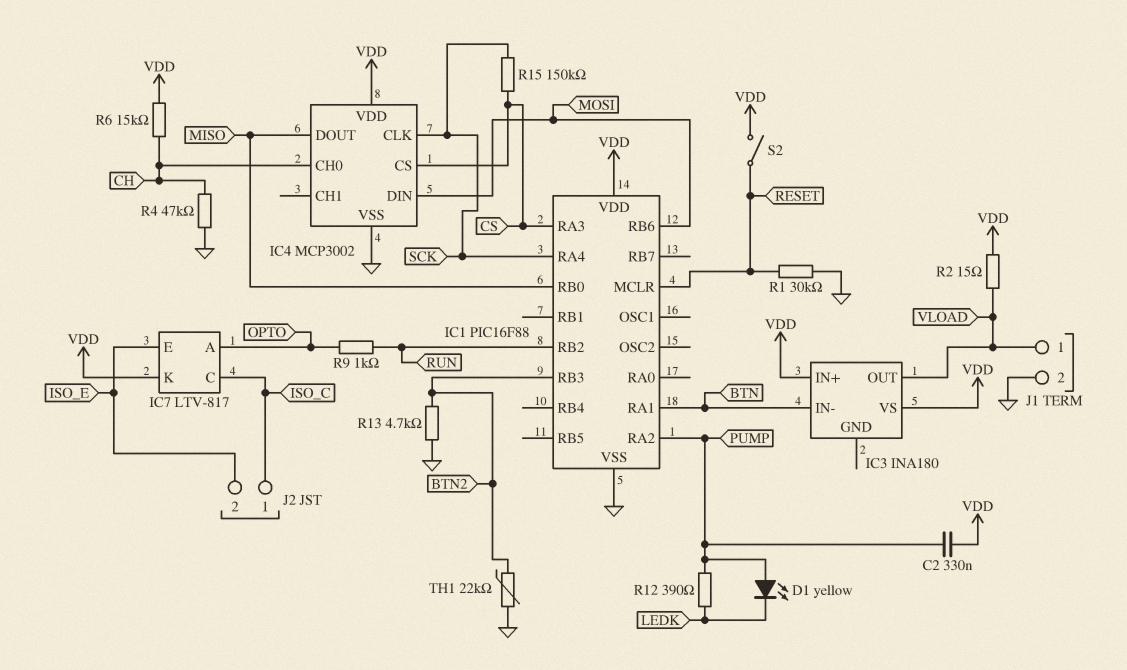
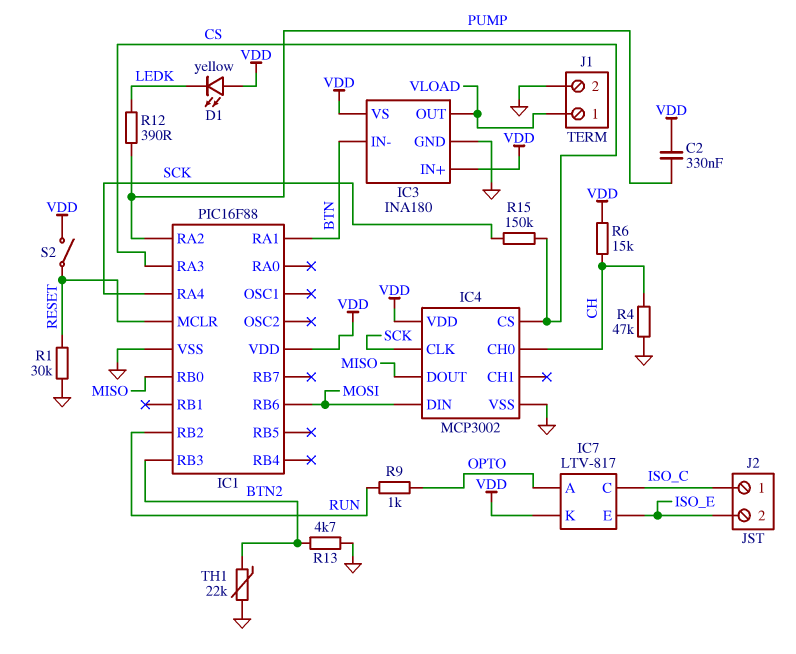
D1: LED yellow (A PUMP, K LEDK) -> LED yellow (A VDD, K LEDK)
IC3 pin GND: none -> GND
R2: 15 (VDD, VLOAD) -> none

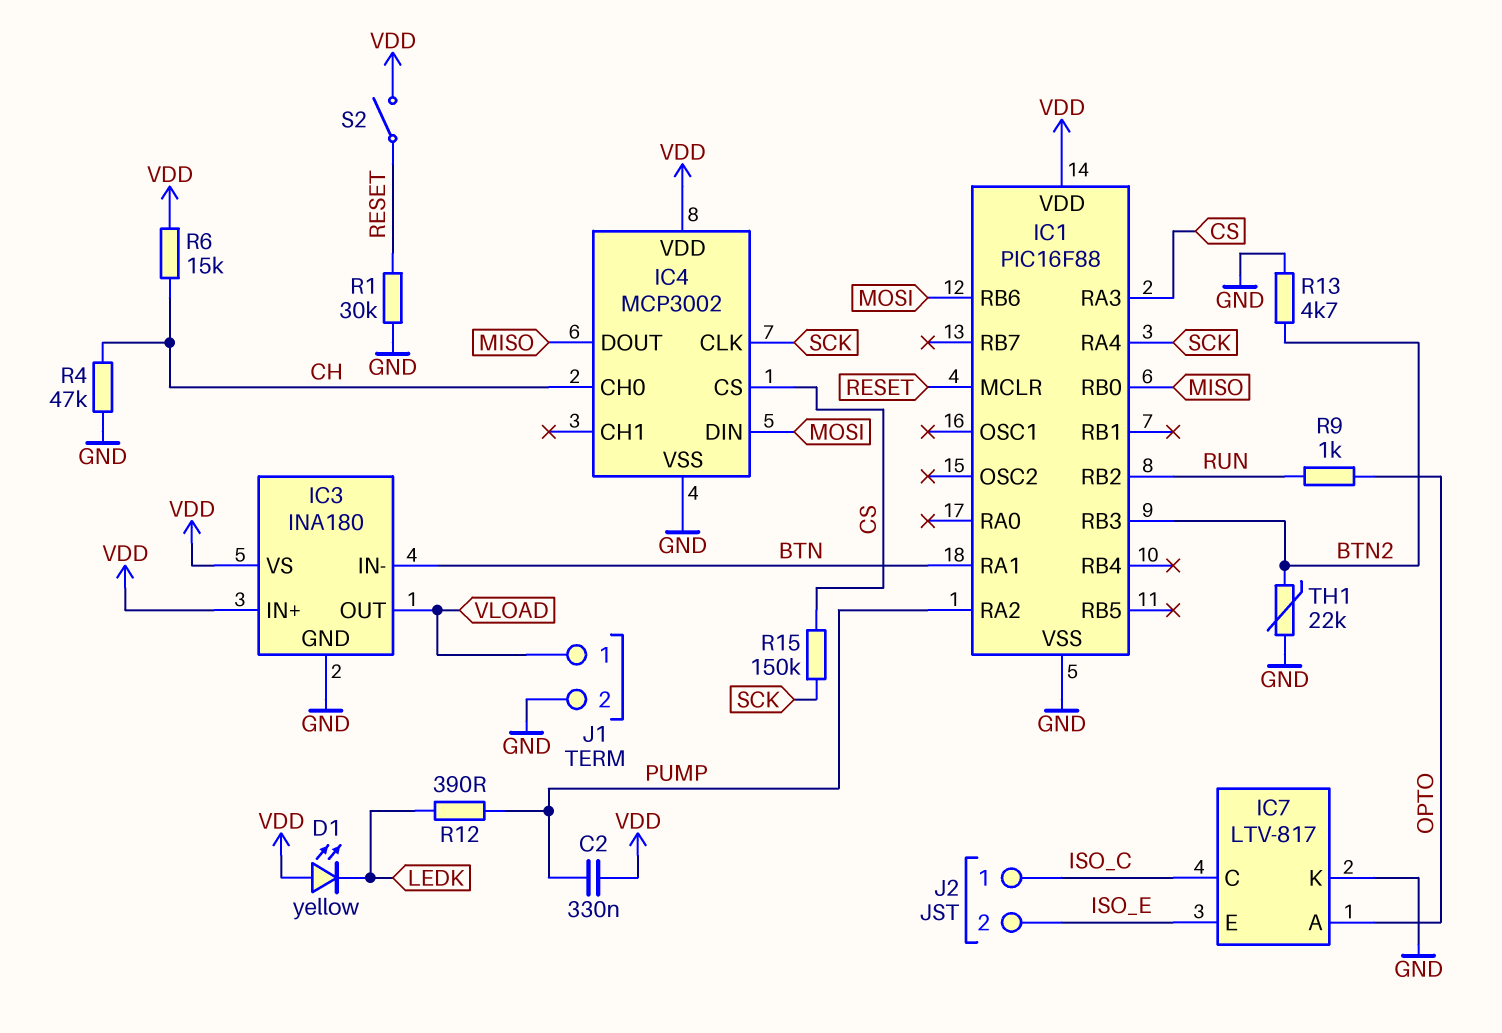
IC7 pin K: VDD -> GND

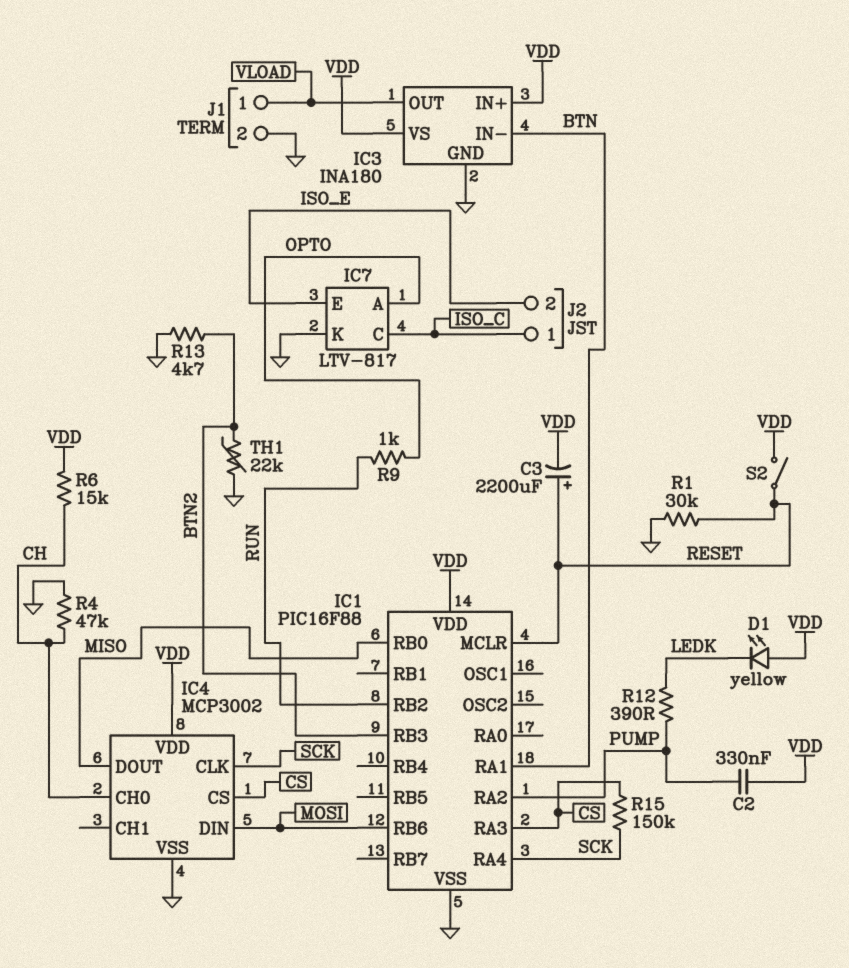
C3: none -> 2200uF (plus RESET, minus VDD)

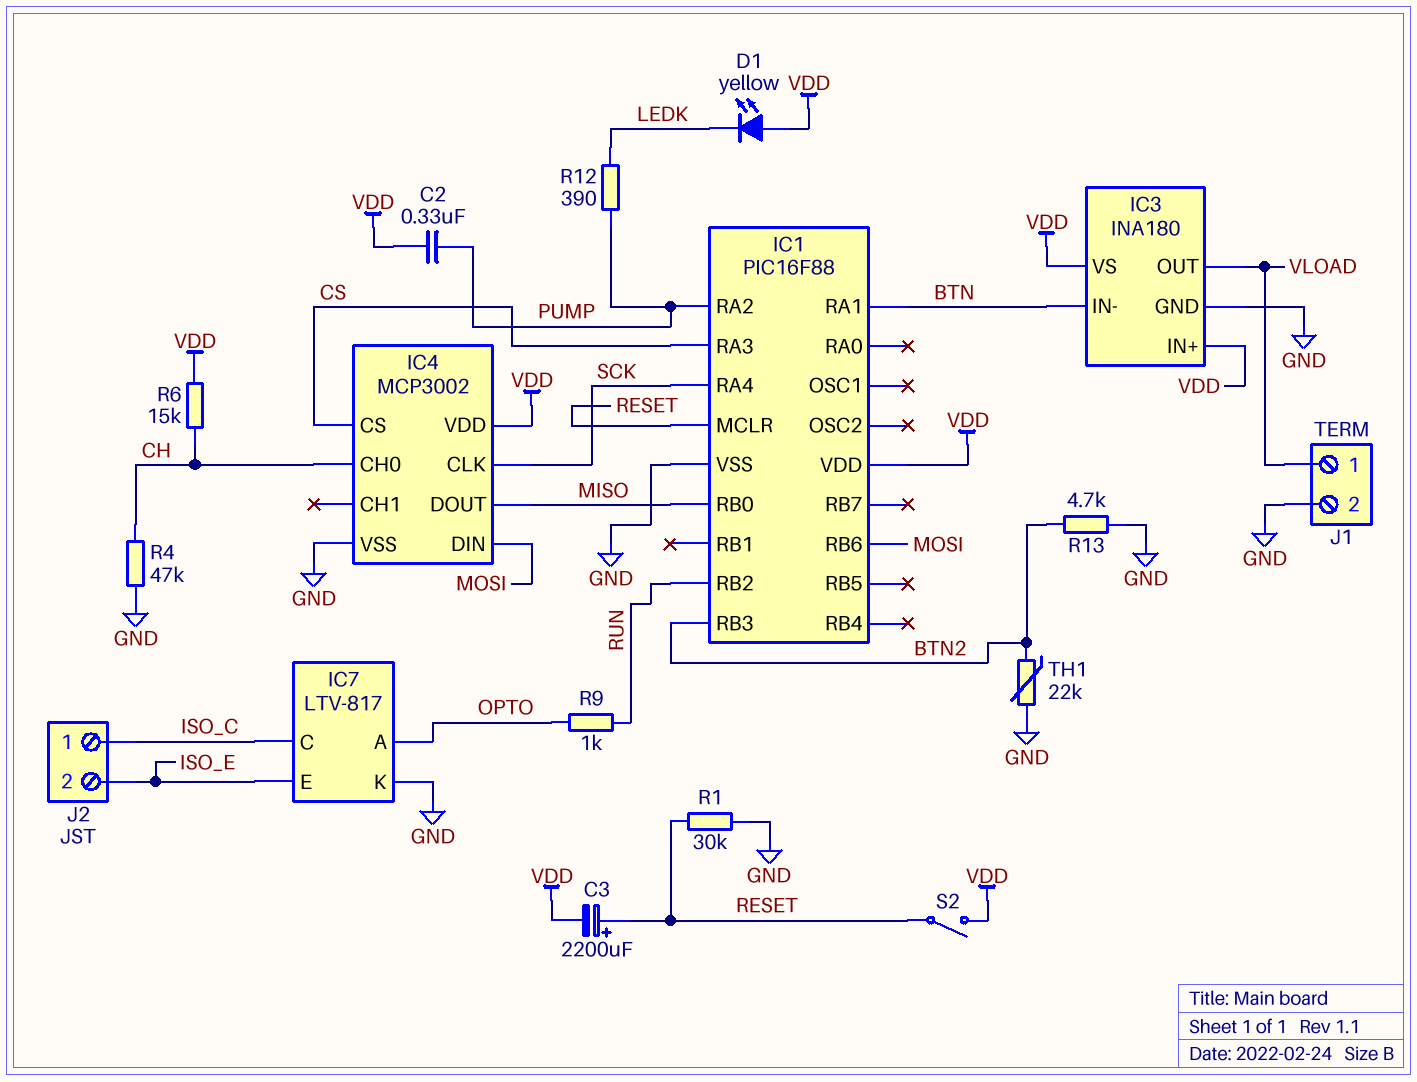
R15: 150k (CS, SCK) -> none

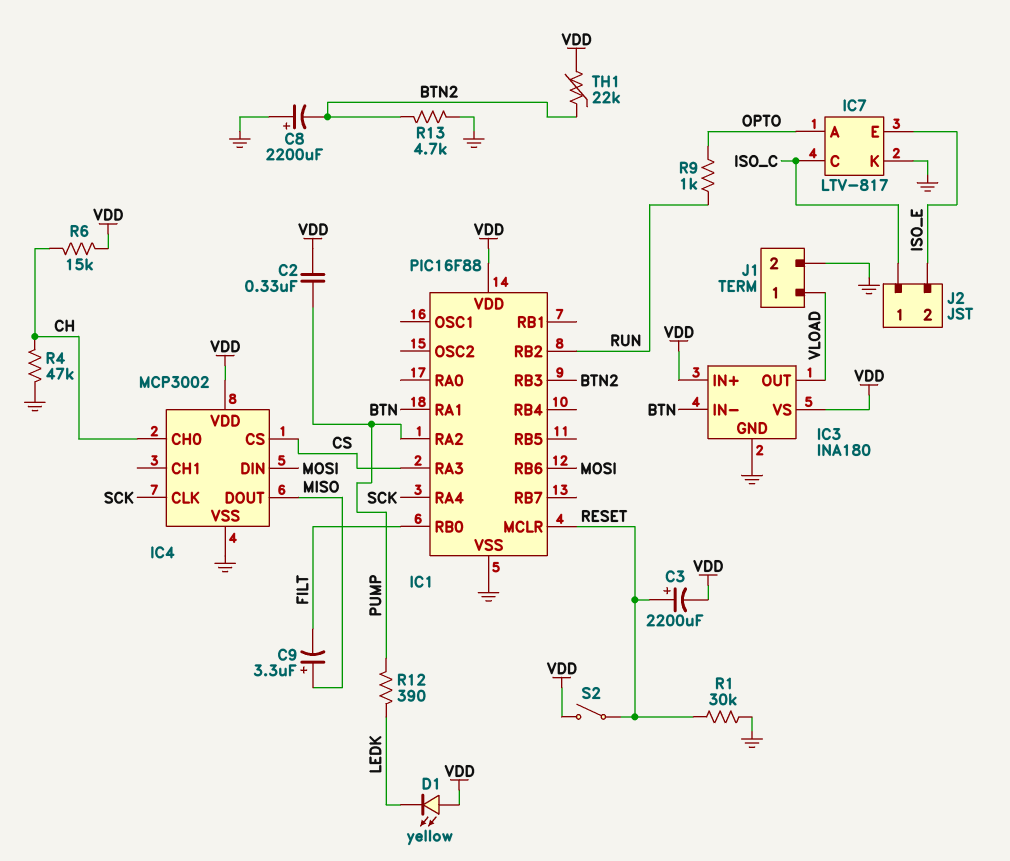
C8: none -> 2200uF (plus GND, minus BTN2)
C9: none -> 3.3uF (plus MISO, minus FILT)
IC1 pin RB0: MISO -> FILT
TH1: 22k (BTN2, GND) -> 22k (BTN2, VDD)

